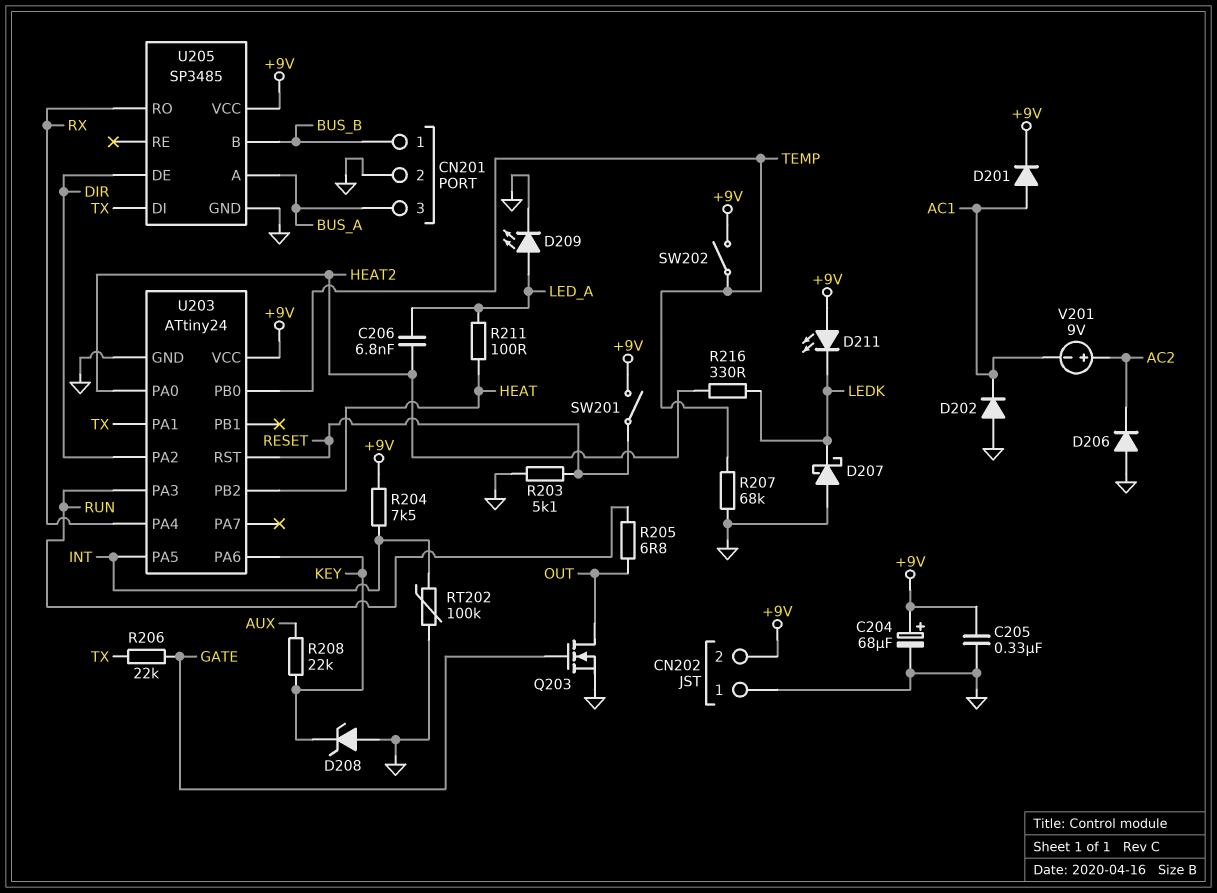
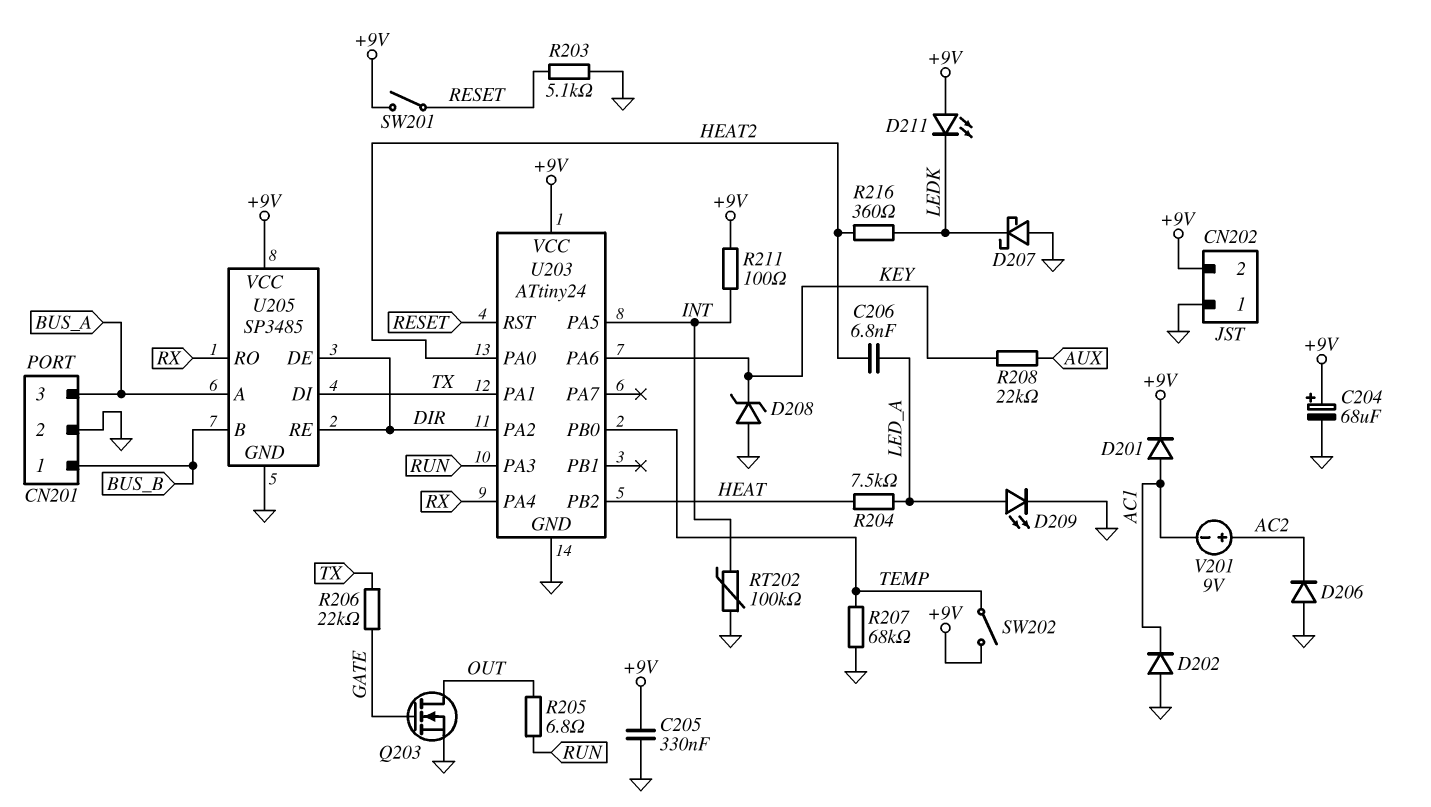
R204: 7.5k (+9V, INT) -> 7.5k (HEAT, LED_A)
R211: 100 (HEAT, LED_A) -> 100 (+9V, INT)
R216: 330 (HEAT2, LEDK) -> 360 (HEAT2, LEDK)
U205 pin RE: none -> DIR

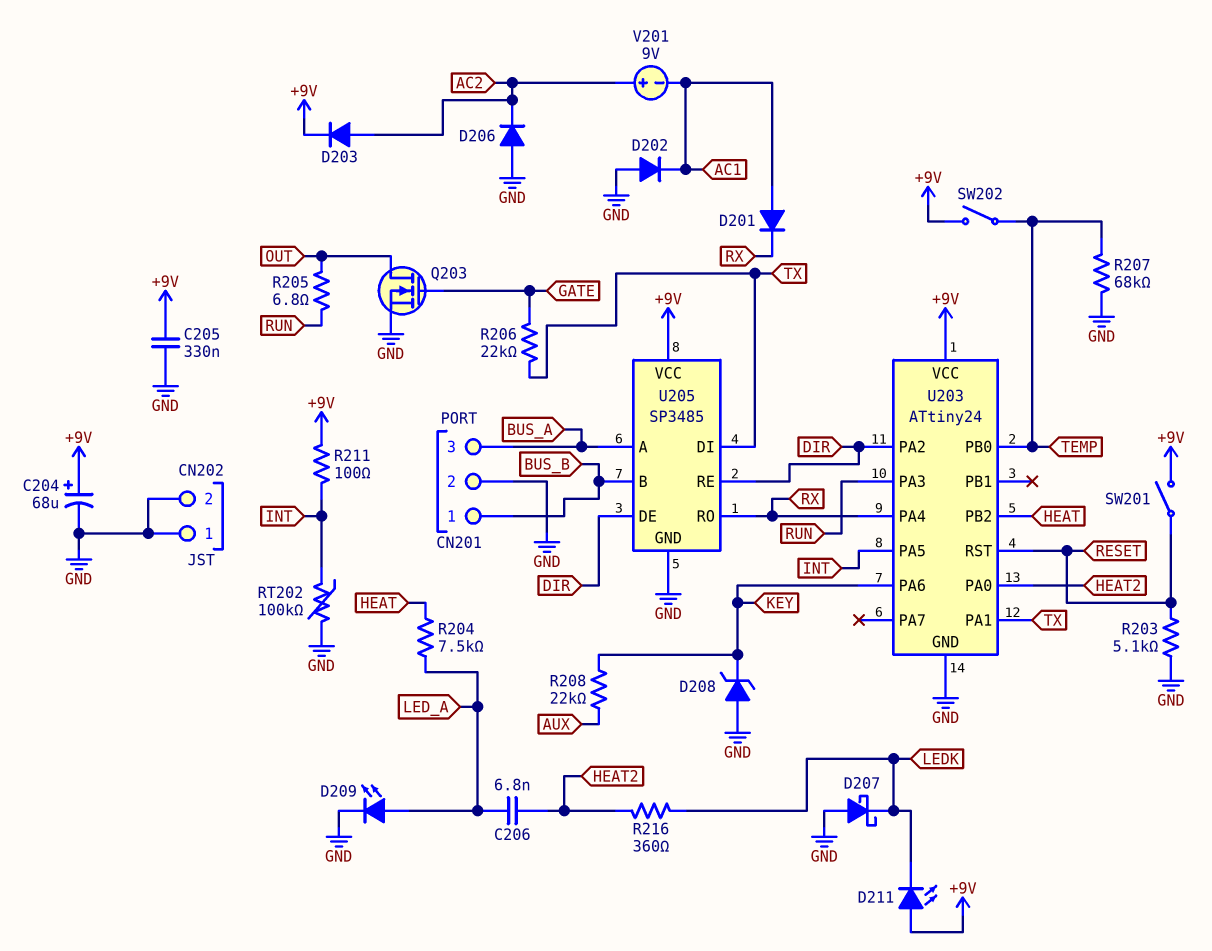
CN202 pin 2: +9V -> GND
D201: diode (A AC1, K +9V) -> diode (A AC1, K RX)
D203: none -> diode (A AC2, K +9V)

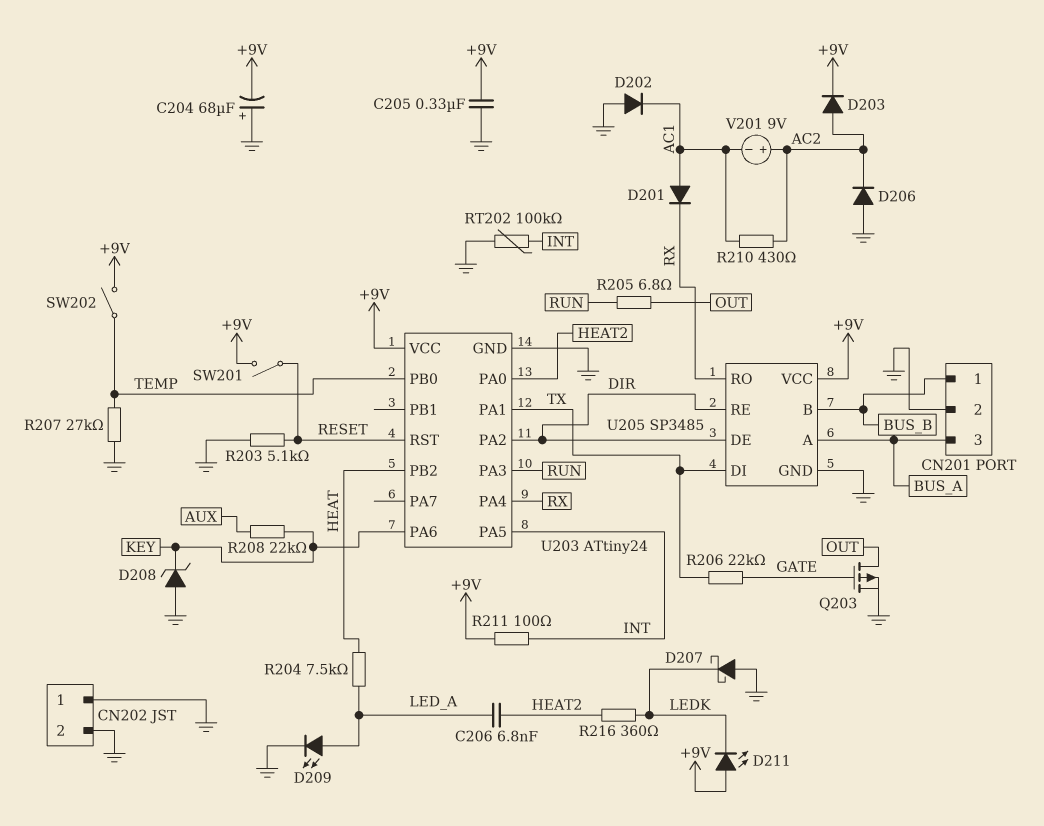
C204: 68uF (plus +9V, minus GND) -> 68uF (plus GND, minus +9V)
Q203: NMOS (G GATE, D OUT, S GND) -> PMOS (G GATE, D OUT, S GND)
R207: 68k (GND, TEMP) -> 27k (GND, TEMP)
R210: none -> 430 (AC1, AC2)

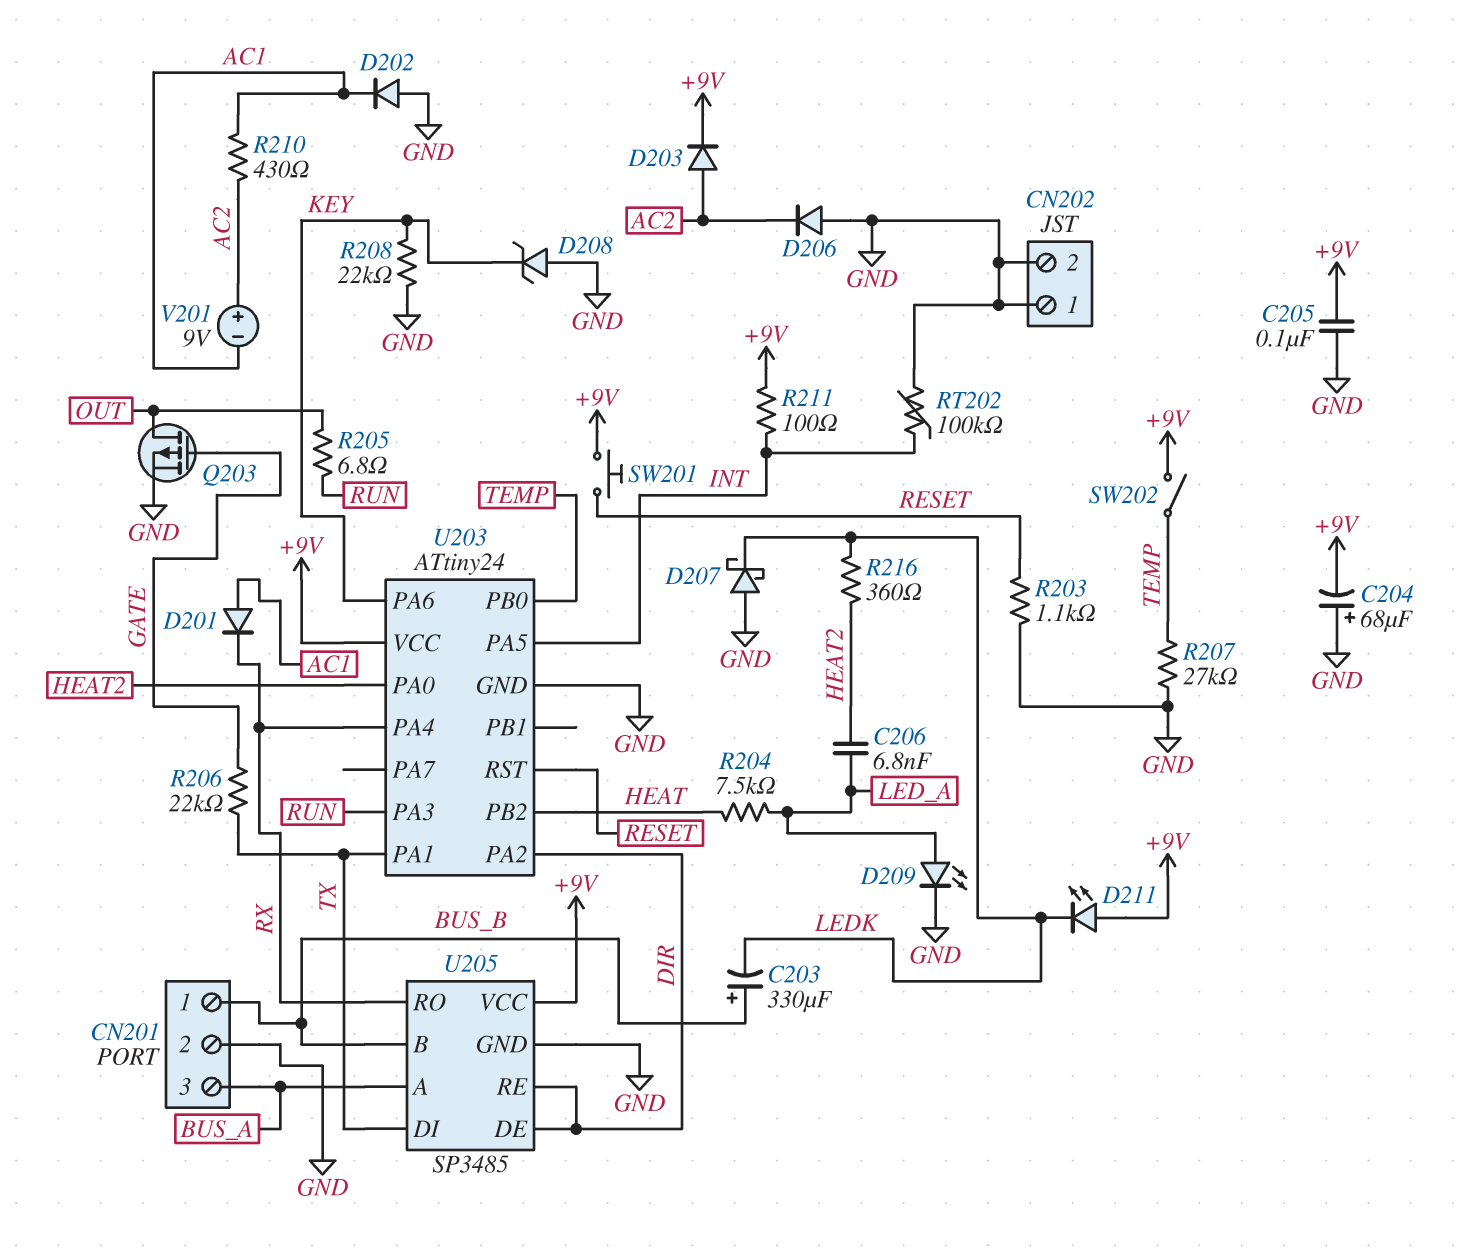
C203: none -> 330uF (plus BUS_B, minus LEDK)
C205: 330nF (+9V, GND) -> 100nF (+9V, GND)
R203: 5.1k (GND, RESET) -> 1.1k (GND, RESET)
R208: 22k (AUX, KEY) -> 22k (GND, KEY)
SW201: switch (+9V, RESET) -> button (+9V, RESET)

